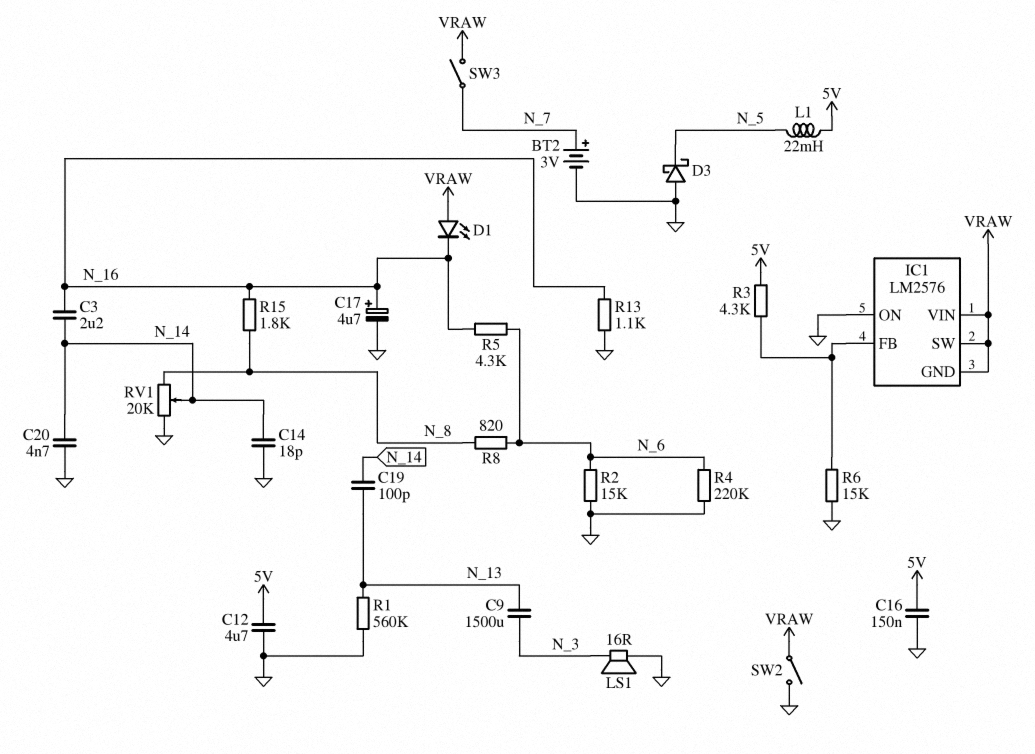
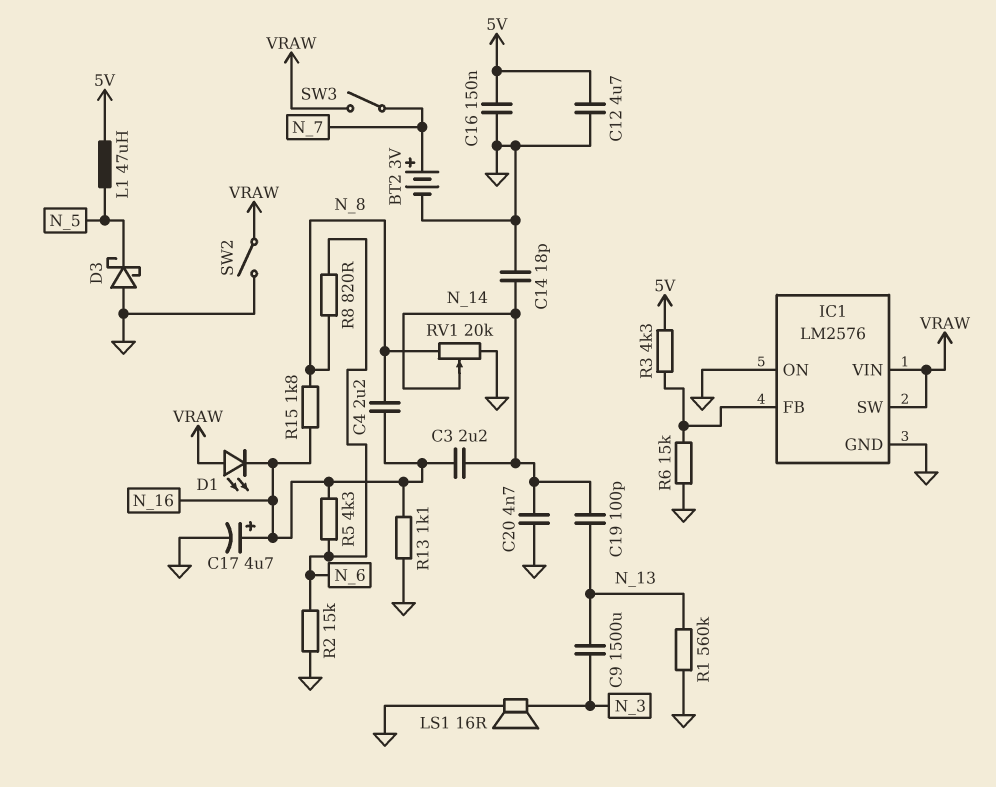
C4: none -> 2.2uF (N_8, N_16)
IC1 pin GND: VRAW -> GND
L1: 22mH (5V, N_5) -> 47uH (5V, N_5)
R4: 220k (GND, N_6) -> none

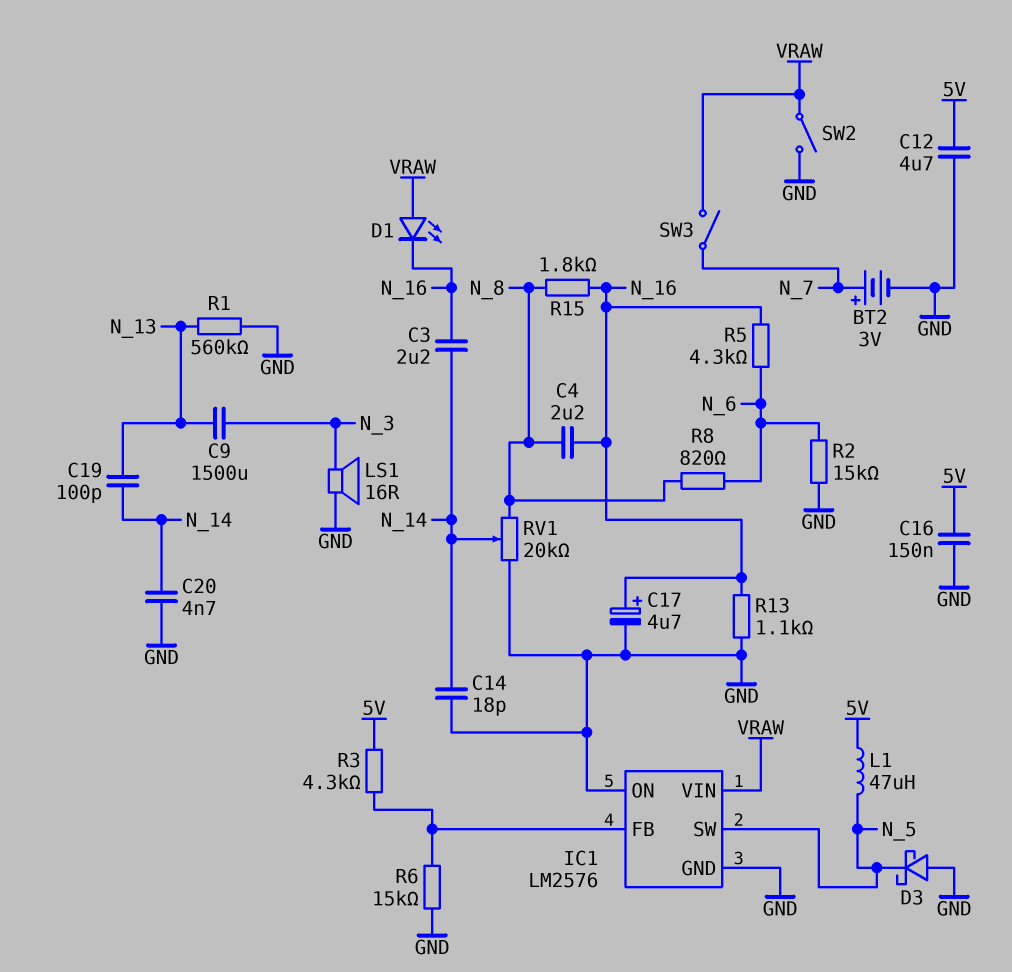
IC1 pin SW: VRAW -> N_5

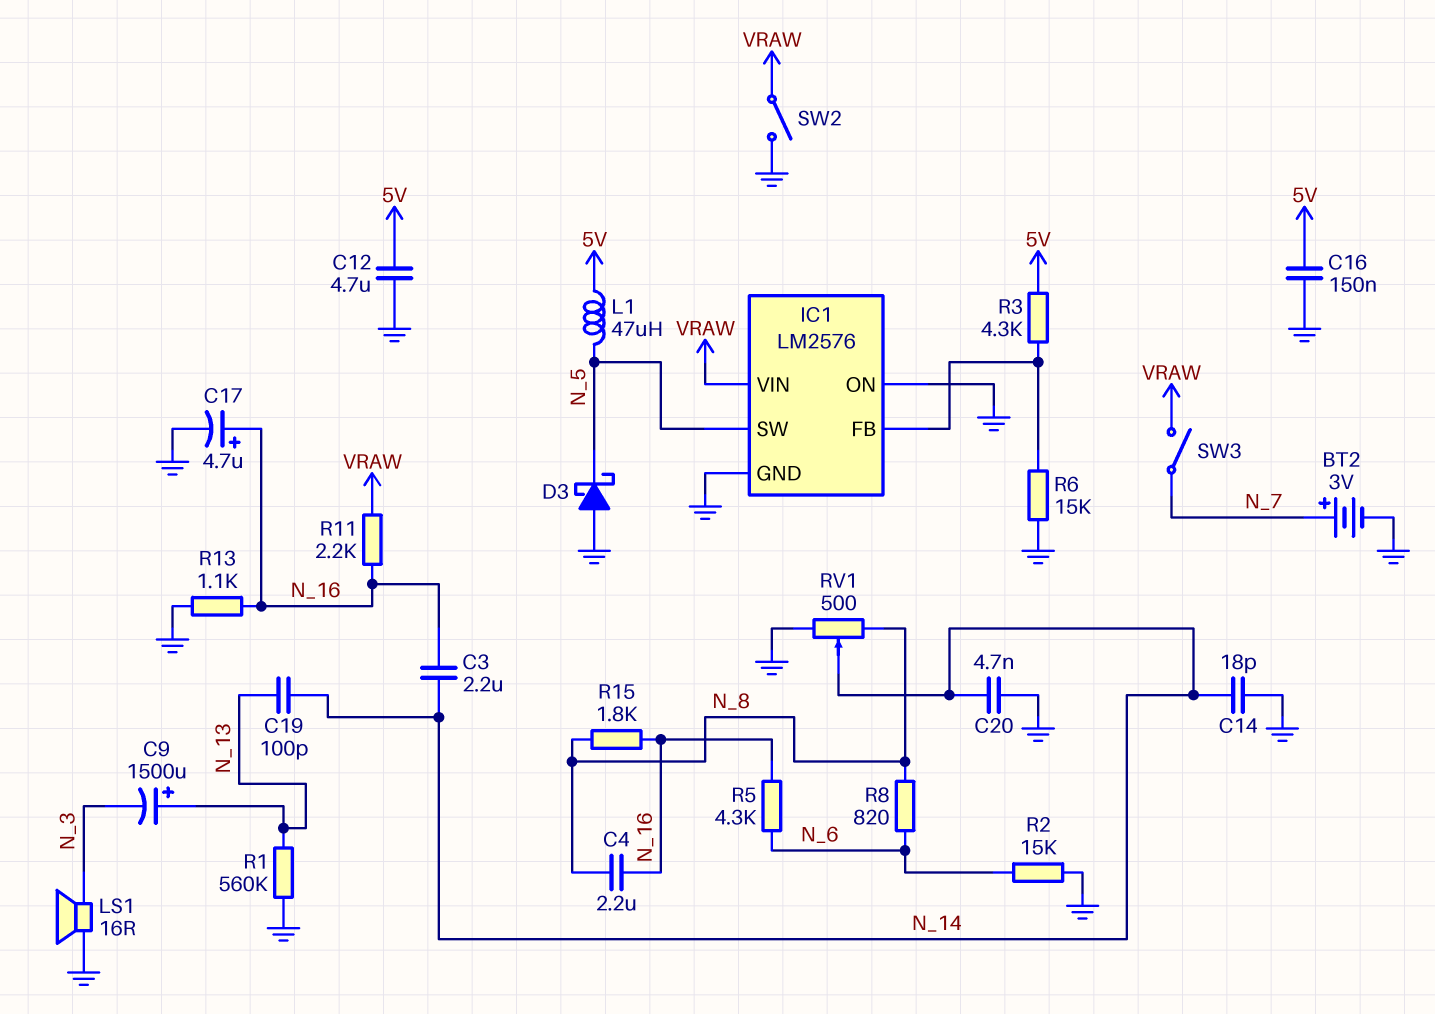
C9: 1500uF (N_3, N_13) -> 1500uF (plus N_13, minus N_3)
D1: LED (A VRAW, K N_16) -> none
R11: none -> 2.2k (N_16, VRAW)
RV1: 20k (GND, N_8, wiper N_14) -> 500 (GND, N_8, wiper N_14)

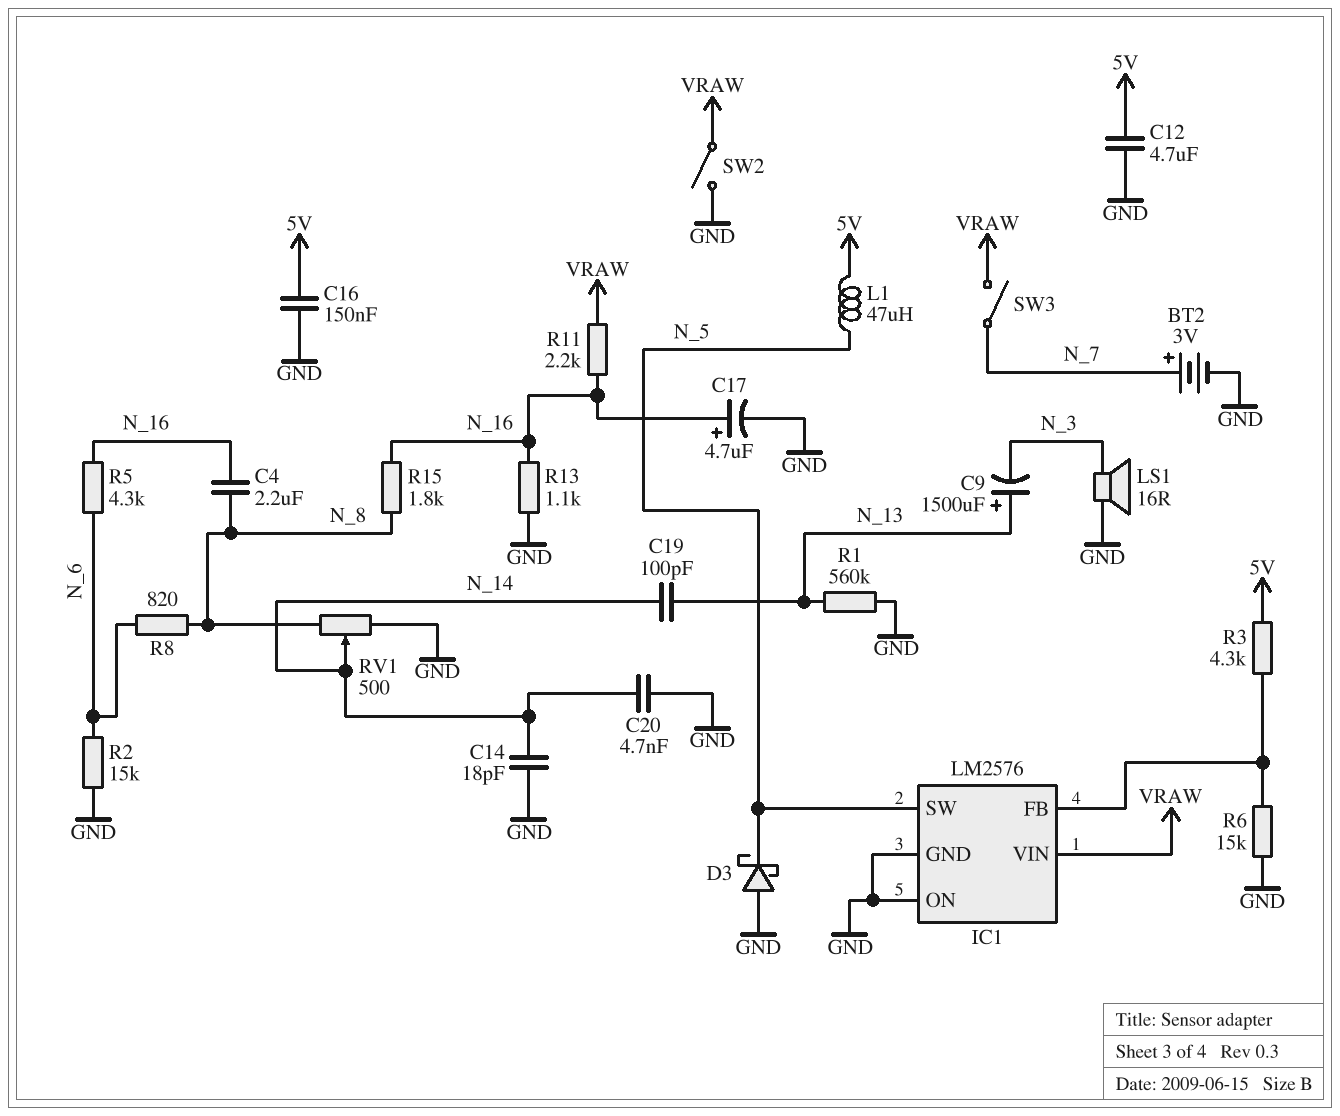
C3: 2.2uF (N_14, N_16) -> none

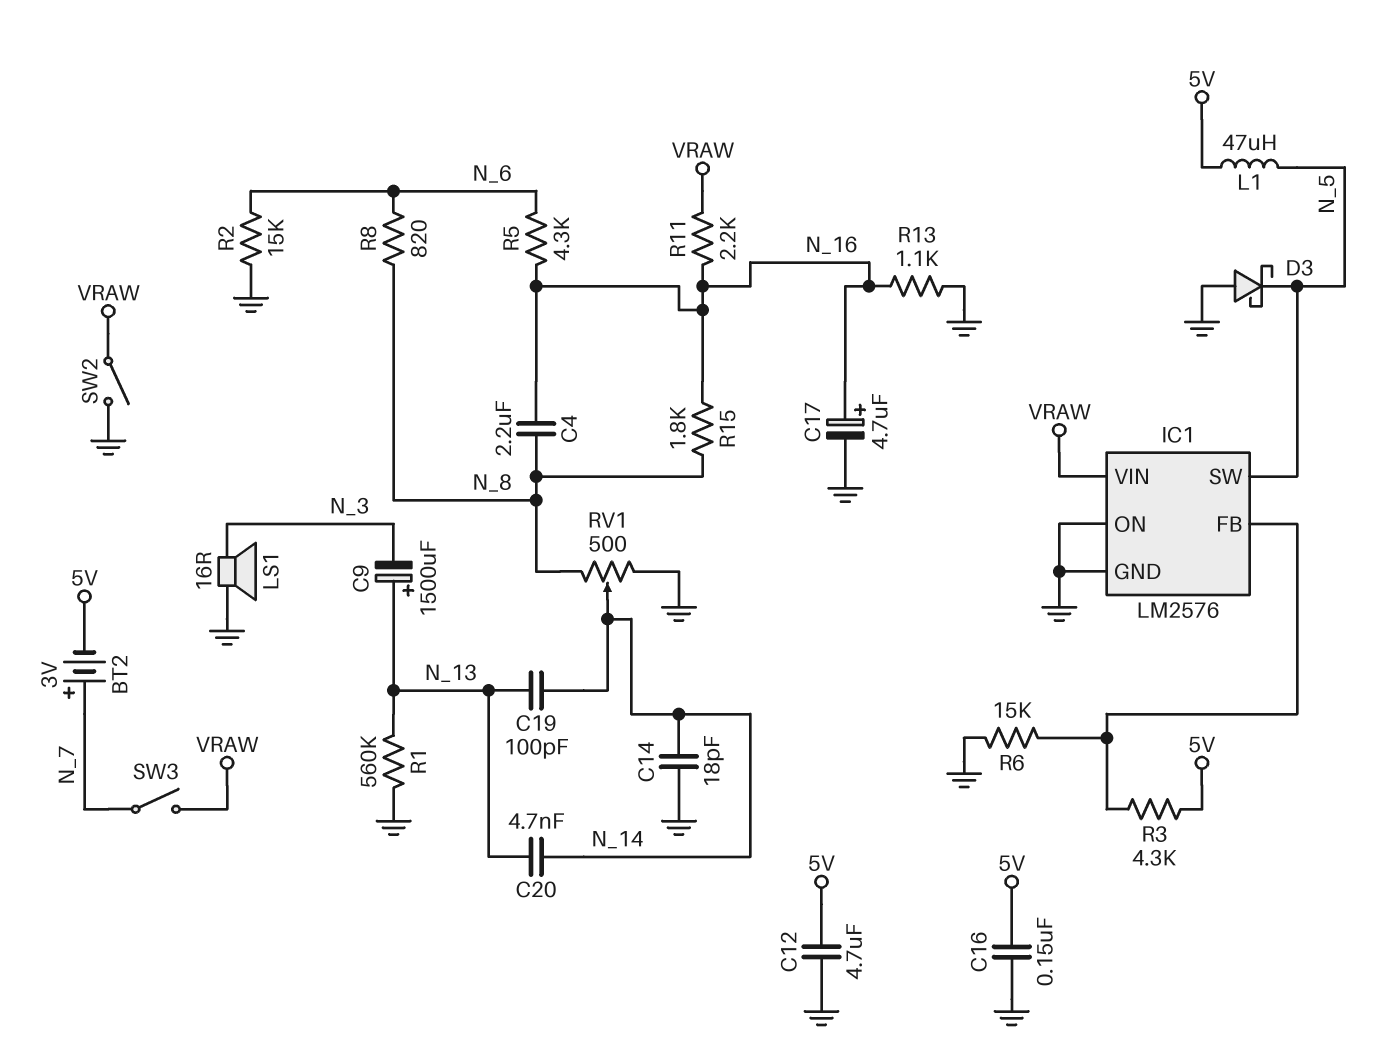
BT2: 3V (plus N_7, minus GND) -> 3V (plus N_7, minus 5V)
C20: 4.7nF (GND, N_14) -> 4.7nF (N_13, N_14)

